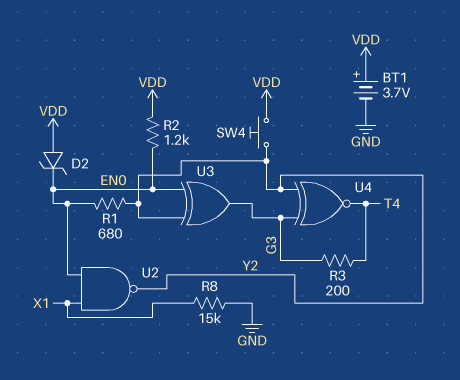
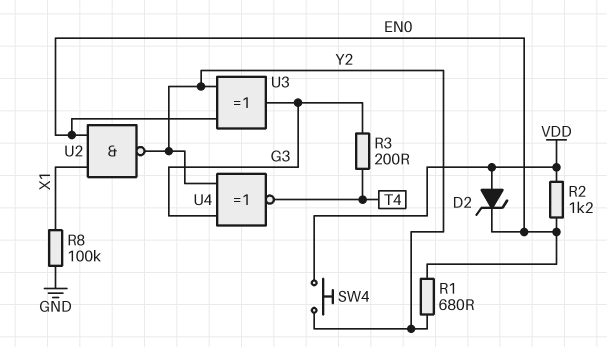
BT1: 3.7V (plus VDD, minus GND) -> none
R8: 15k (GND, X1) -> 100k (GND, X1)

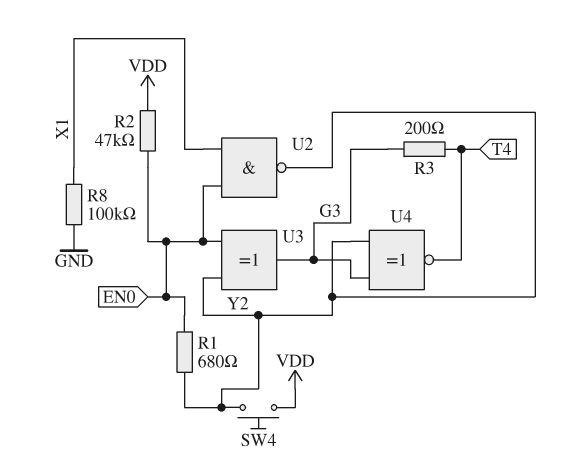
D2: zener (A VDD, K EN0) -> none
R2: 1.2k (EN0, VDD) -> 47k (EN0, VDD)

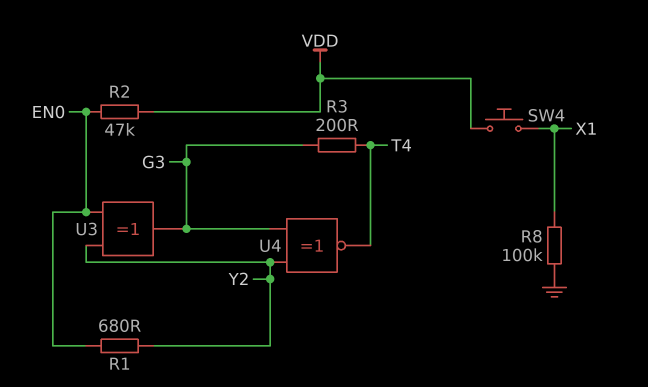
SW4: button (VDD, Y2) -> button (VDD, X1)
U2: NAND (in EN0, in X1, out Y2) -> none

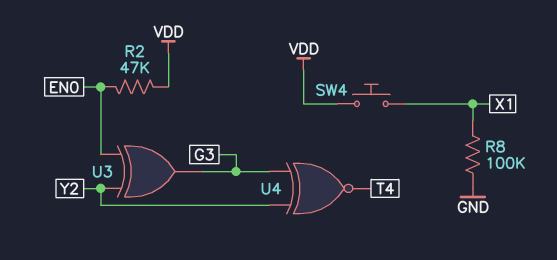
R1: 680 (EN0, Y2) -> none
R3: 200 (G3, T4) -> none

